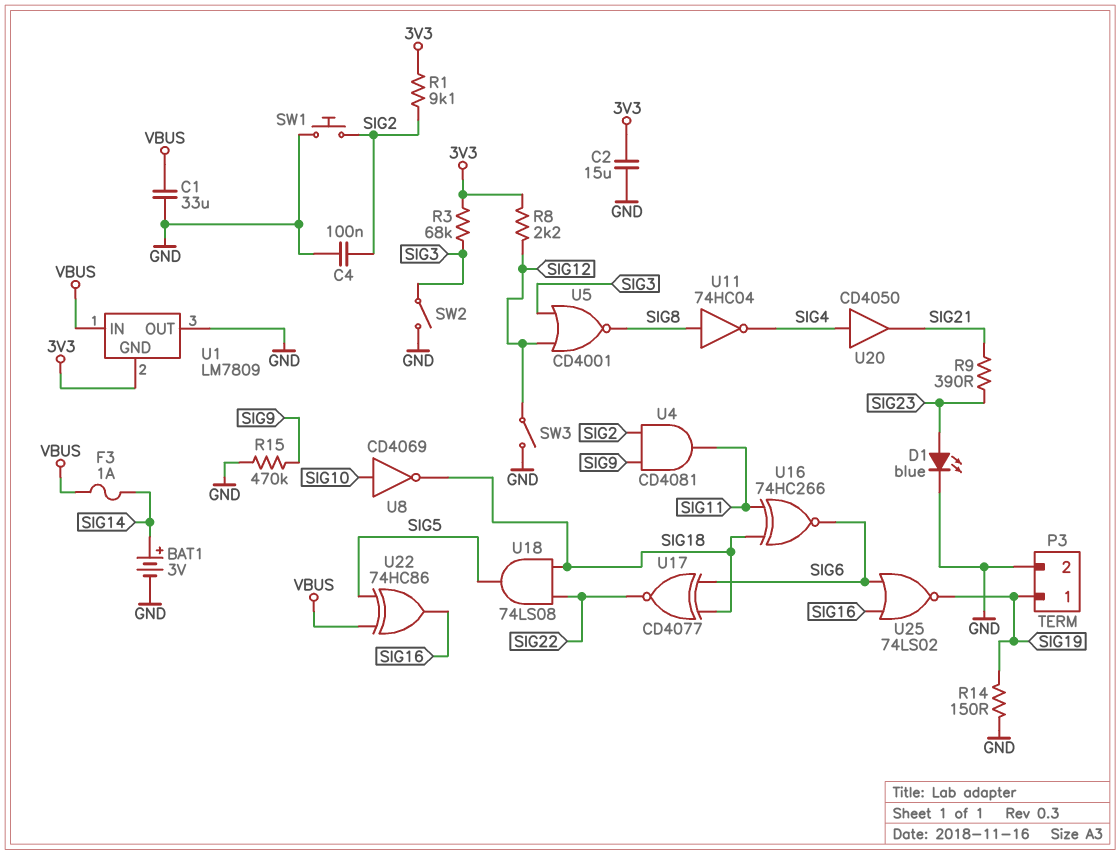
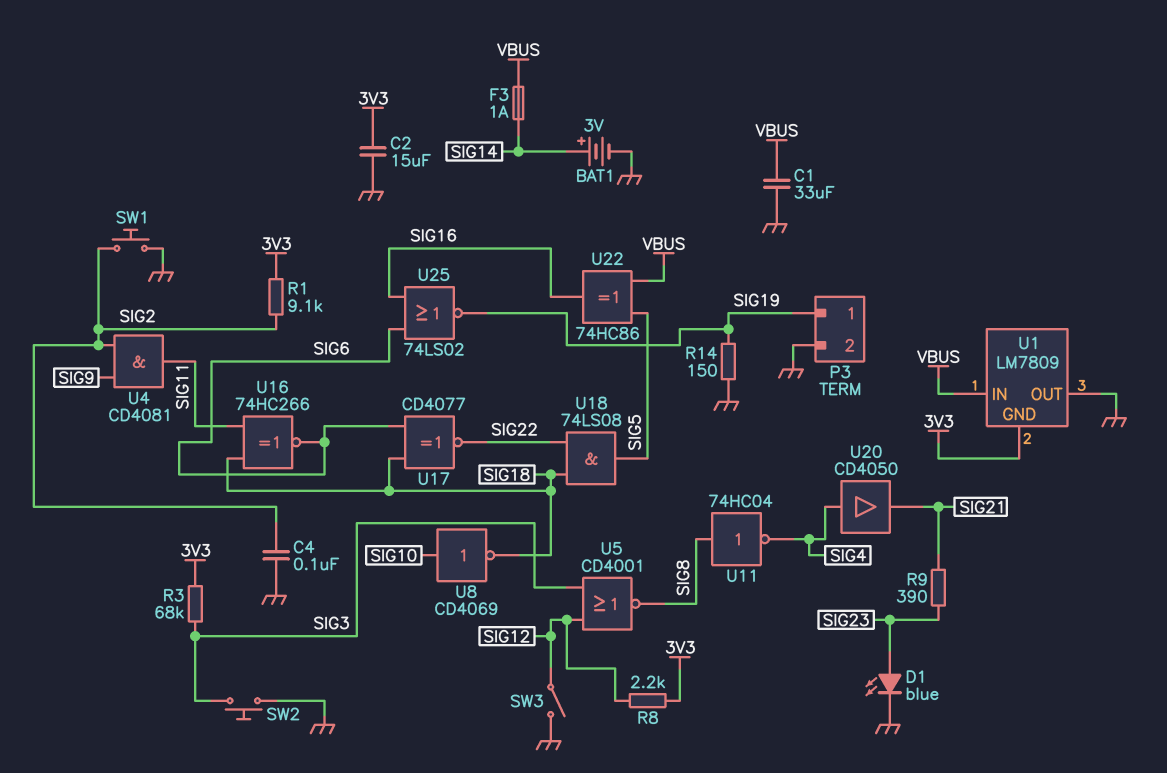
R15: 470k (GND, SIG9) -> none
SW2: switch (GND, SIG3) -> button (GND, SIG3)

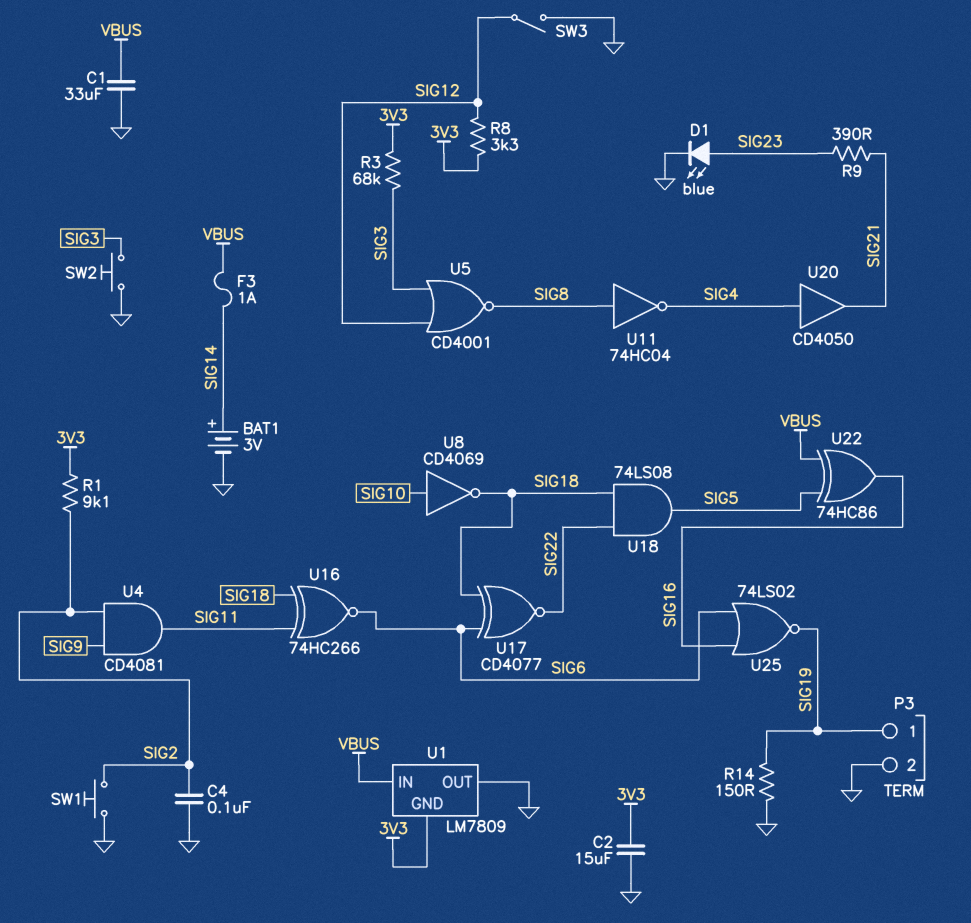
R8: 2.2k (3V3, SIG12) -> 3.3k (3V3, SIG12)

